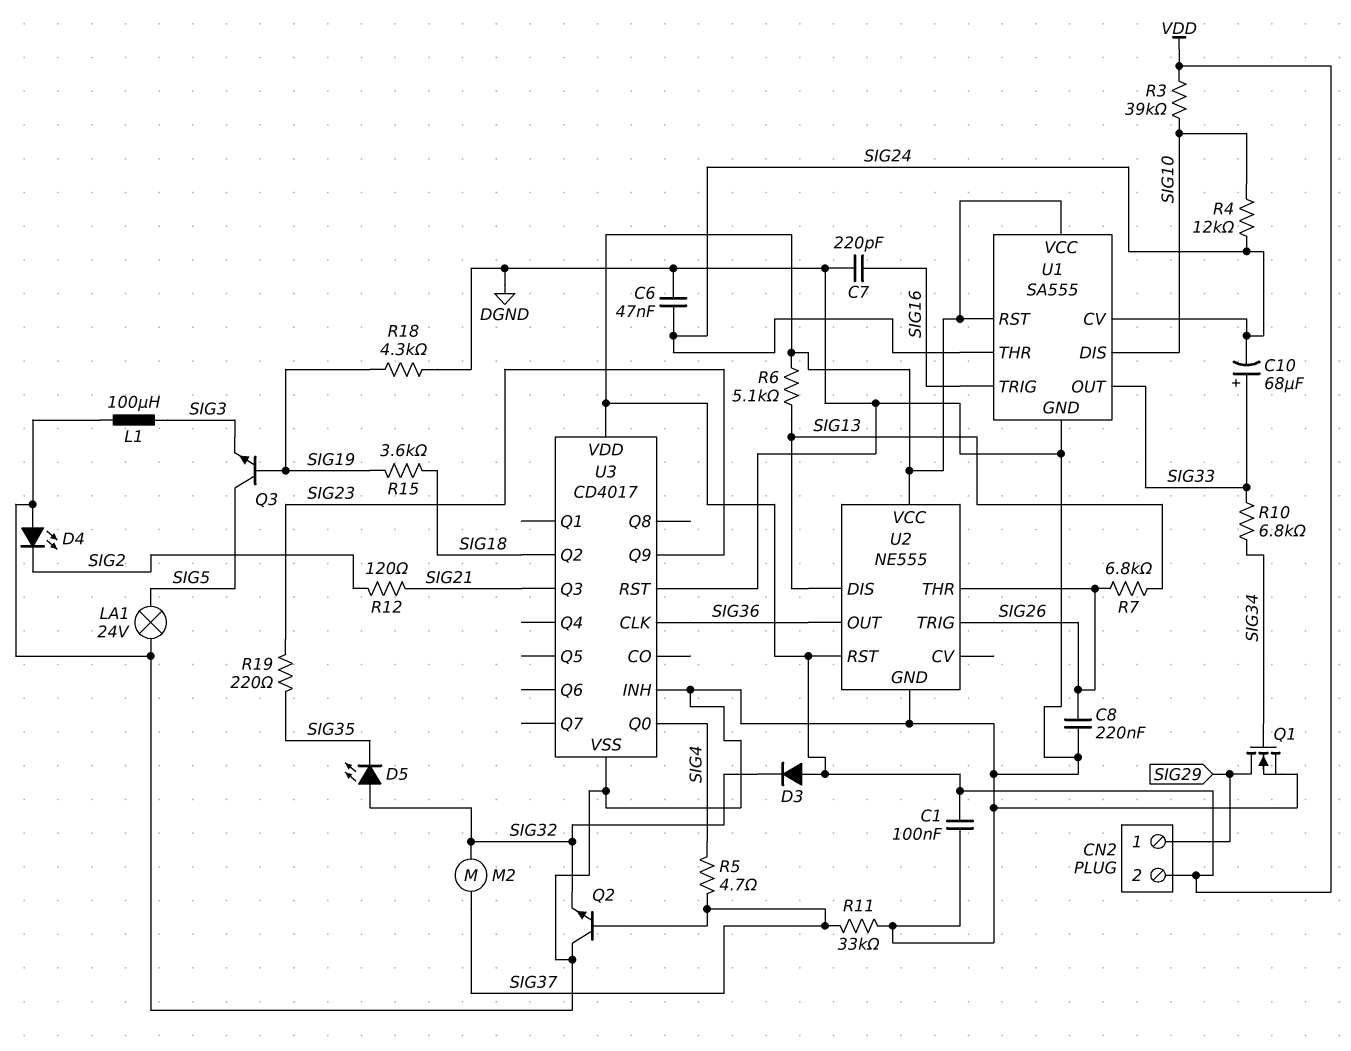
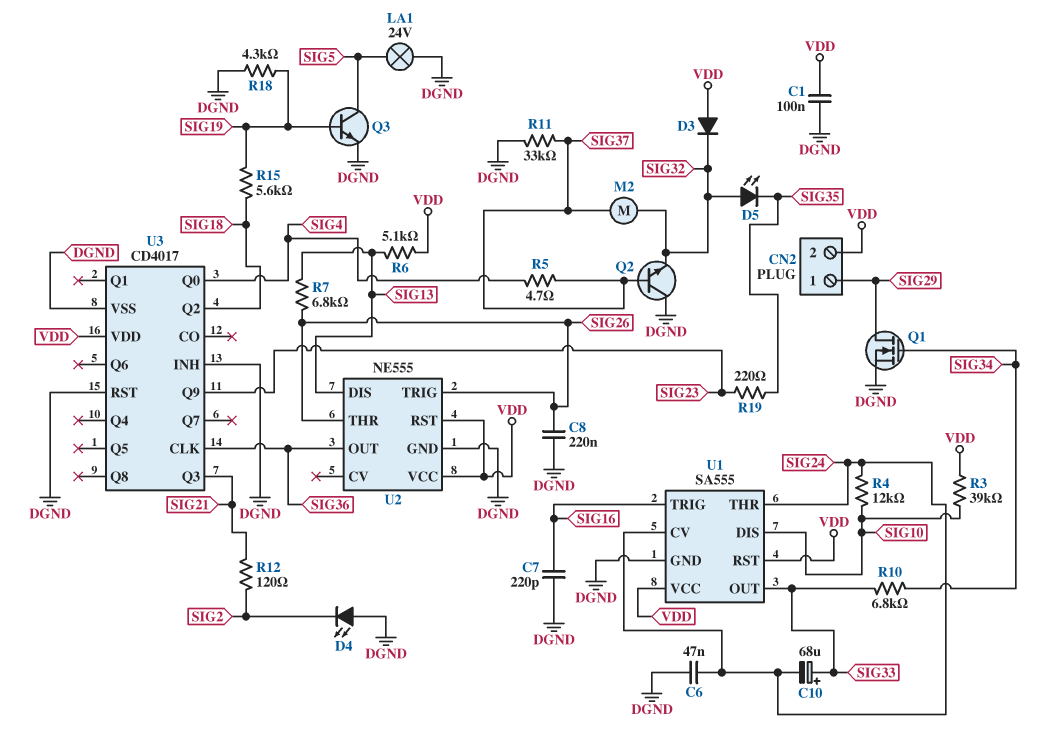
L1: 100uH (DGND, SIG3) -> none
Q3: NPN (B SIG19, C SIG5, E SIG3) -> NPN (B SIG19, C SIG5, E DGND)
R15: 3.6k (SIG18, SIG19) -> 5.6k (SIG18, SIG19)

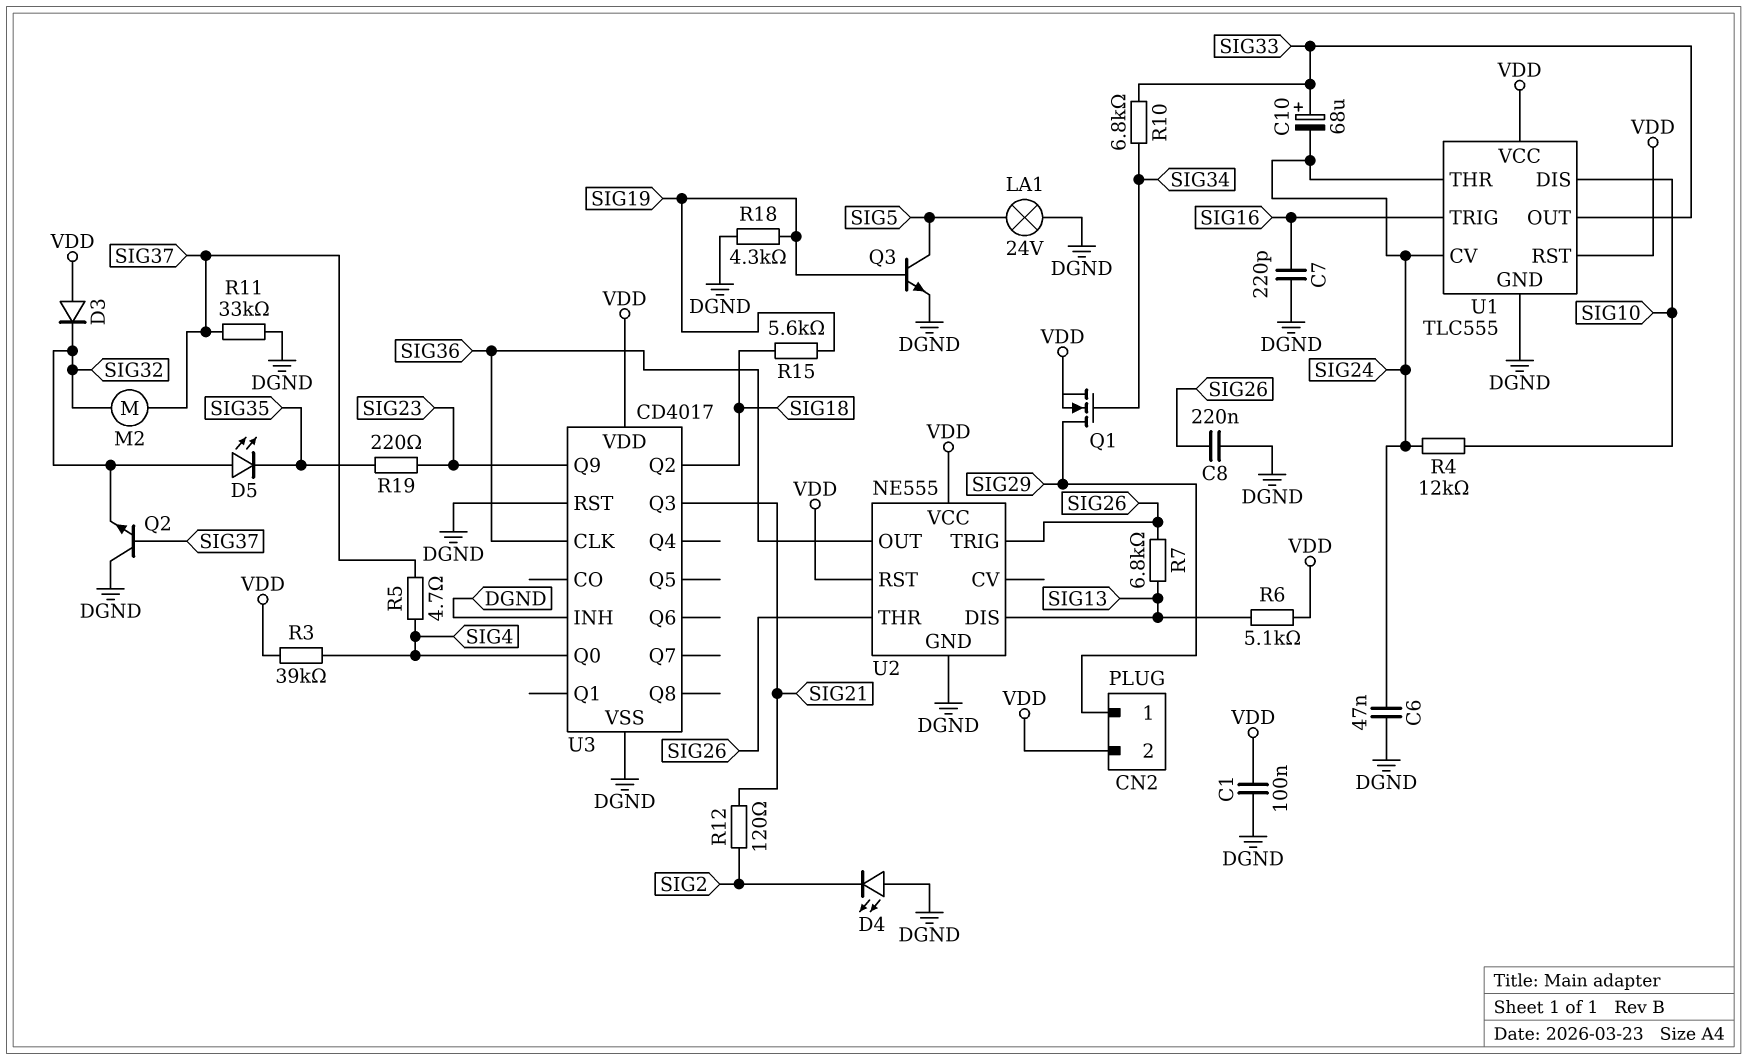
Q1: NMOS (G SIG34, D SIG29, S DGND) -> NMOS (G SIG34, D SIG29, S VDD)
R3: 39k (SIG10, VDD) -> 39k (SIG4, VDD)
U1: SA555 -> TLC555

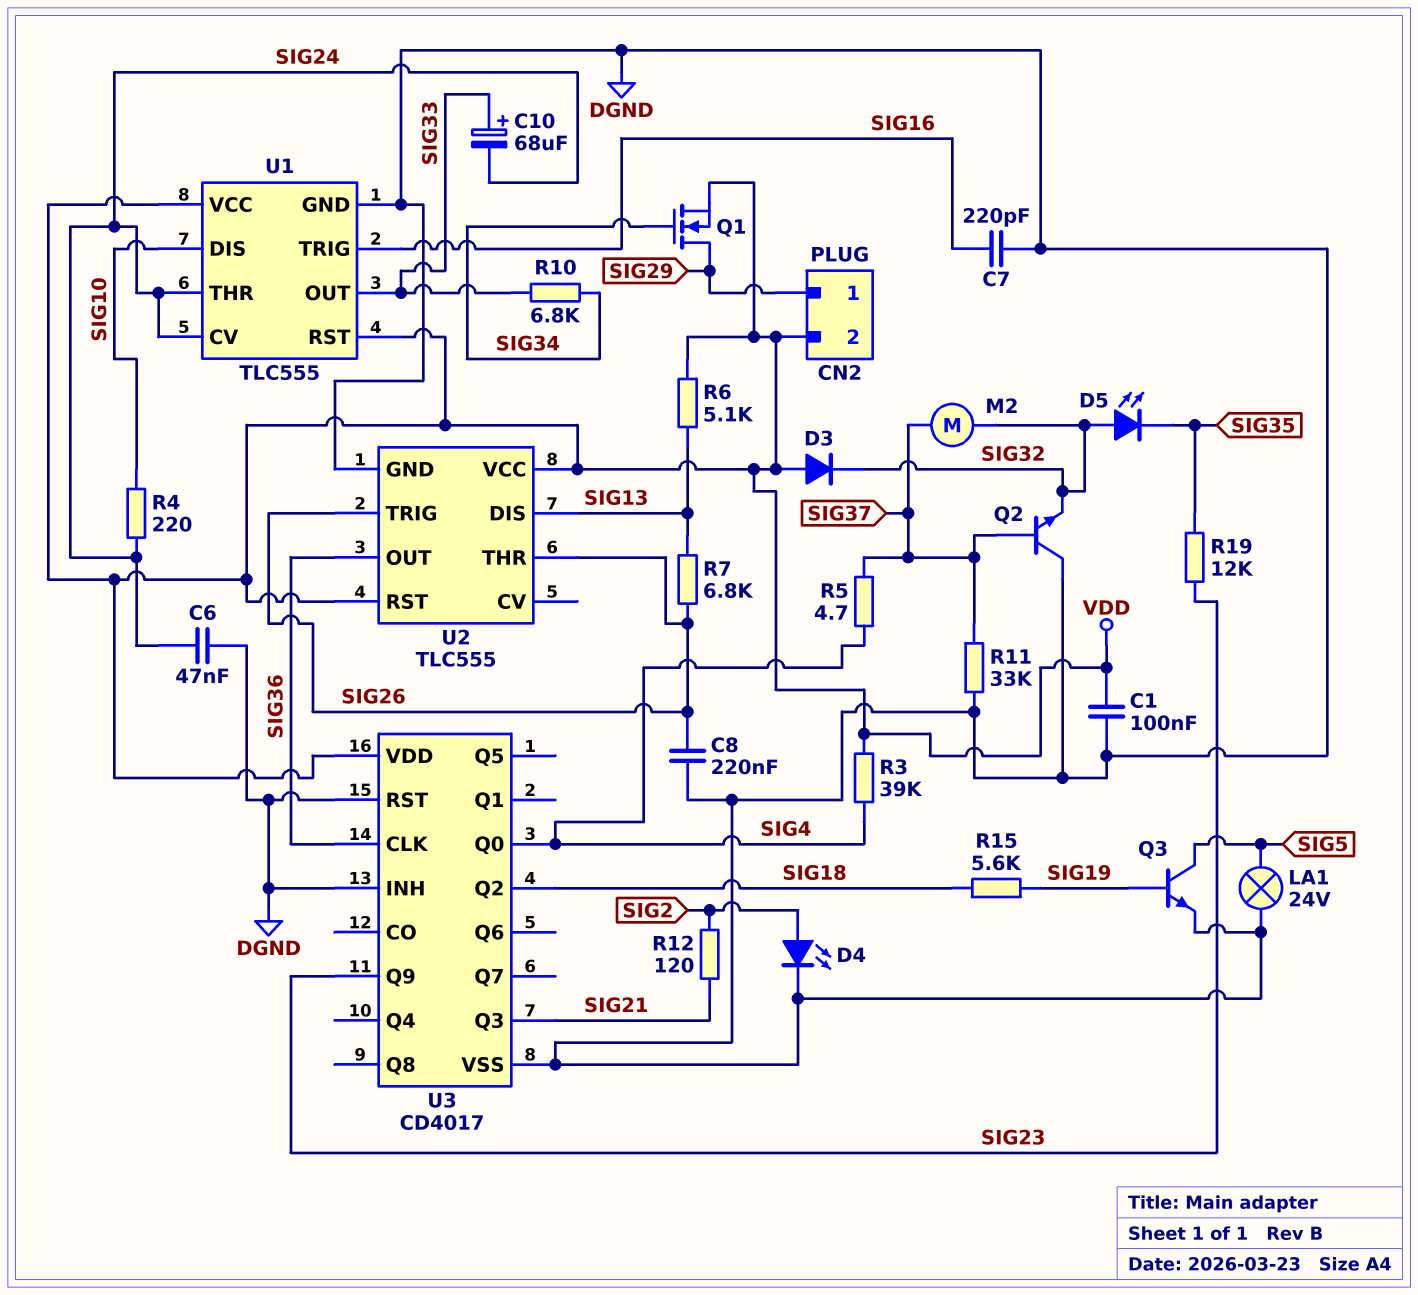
D4: LED (A DGND, K SIG2) -> LED (A SIG2, K DGND)
R4: 12k (SIG10, SIG24) -> 220 (SIG10, SIG24)
R18: 4.3k (DGND, SIG19) -> none
R19: 220 (SIG23, SIG35) -> 12k (SIG23, SIG35)
U2: NE555 -> TLC555

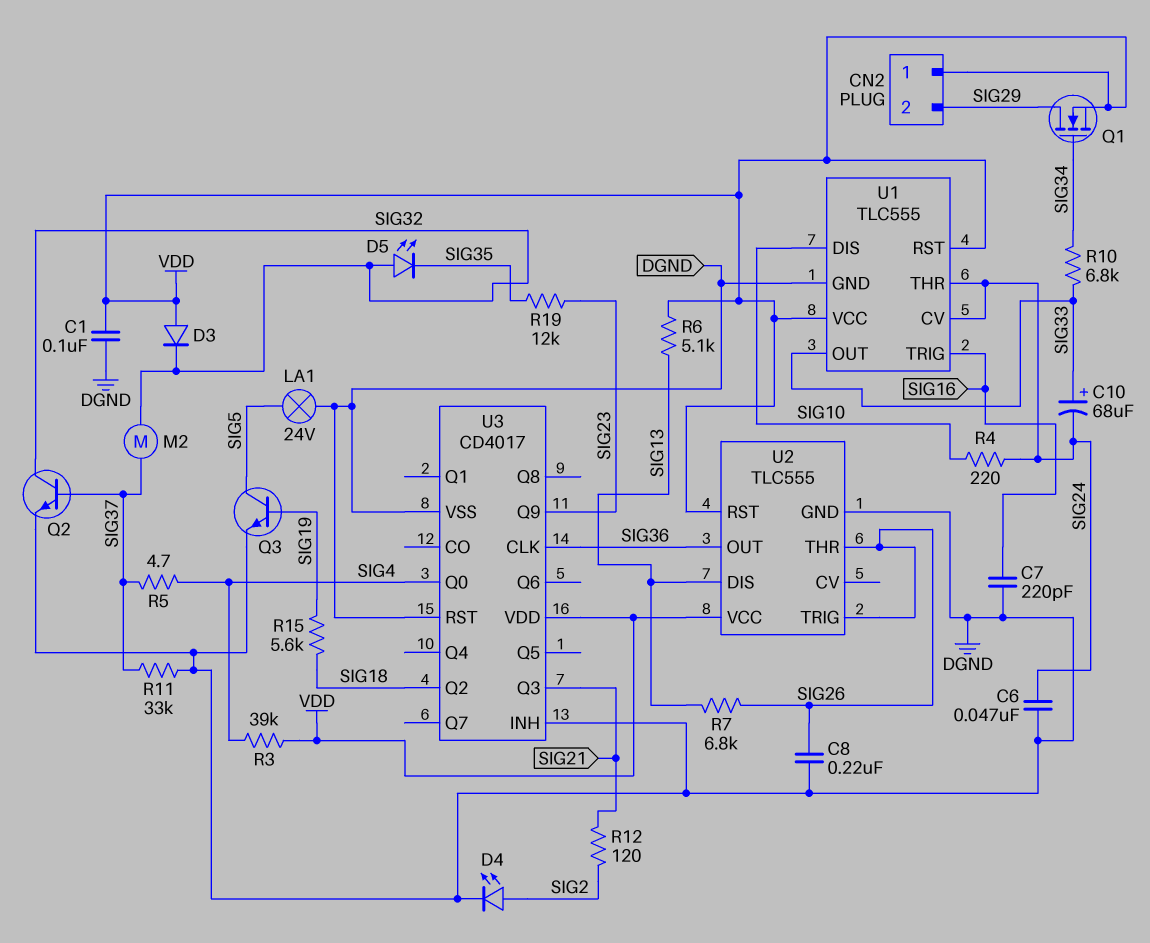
CN2 pin 1: SIG29 -> VDD
CN2 pin 2: VDD -> SIG29
Q2: NPN (B SIG37, C DGND, E SIG32) -> NPN (B SIG37, C SIG32, E DGND)

